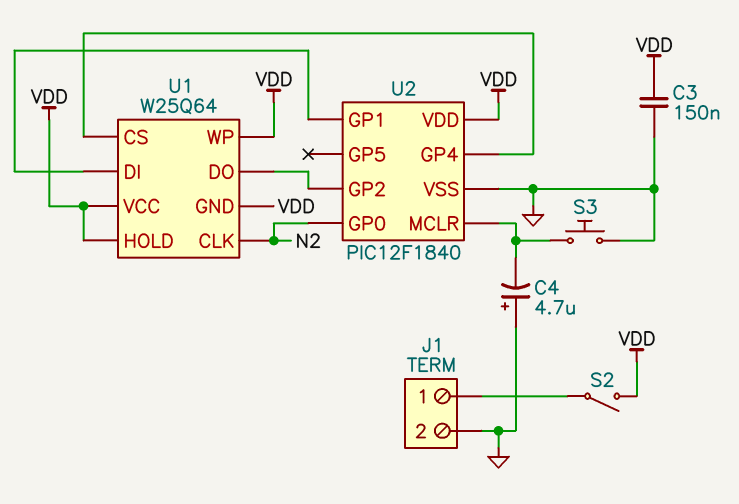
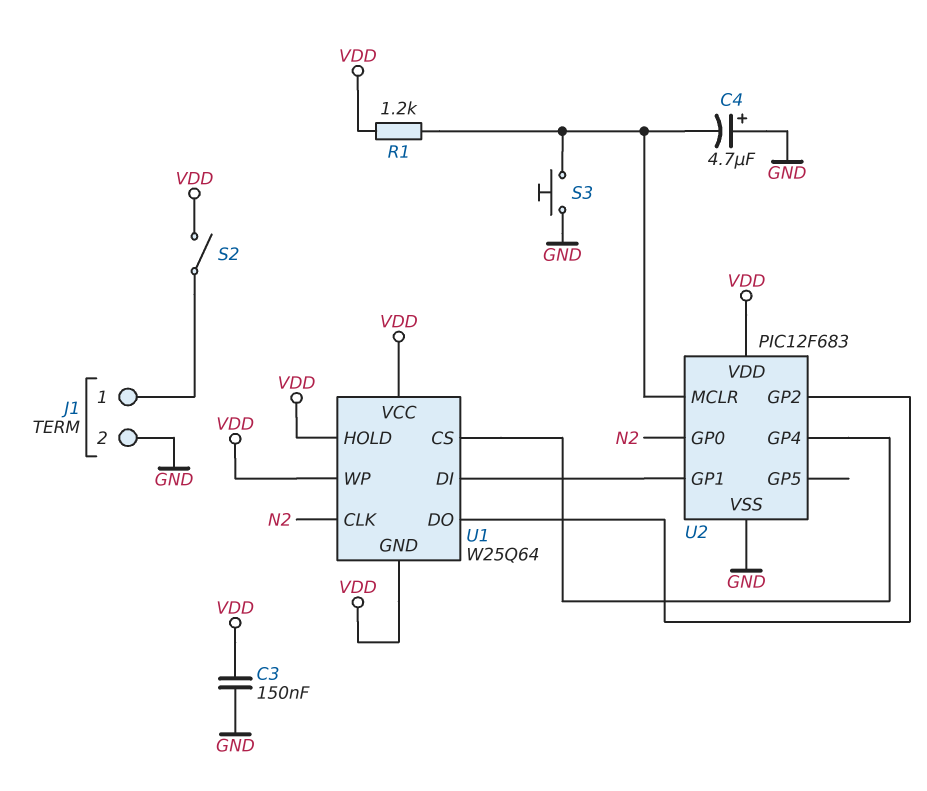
R1: none -> 1.2k (U2/MCLR, VDD)
U2: PIC12F1840 -> PIC12F683

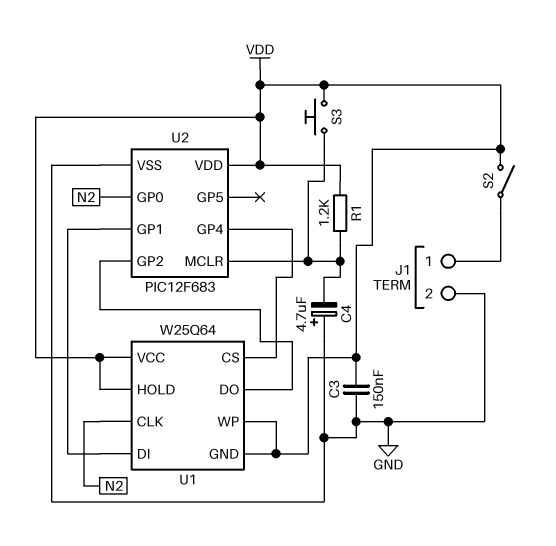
S3: button (GND, U2/MCLR) -> button (U2/MCLR, VDD)

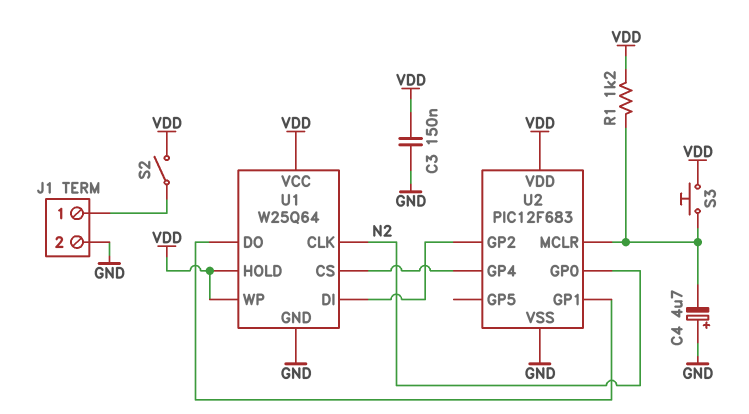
U1 pin GND: VDD -> GND
U2 pin GP1: U1/DI -> U1/DO
U2 pin GP2: U1/DO -> U1/DI

